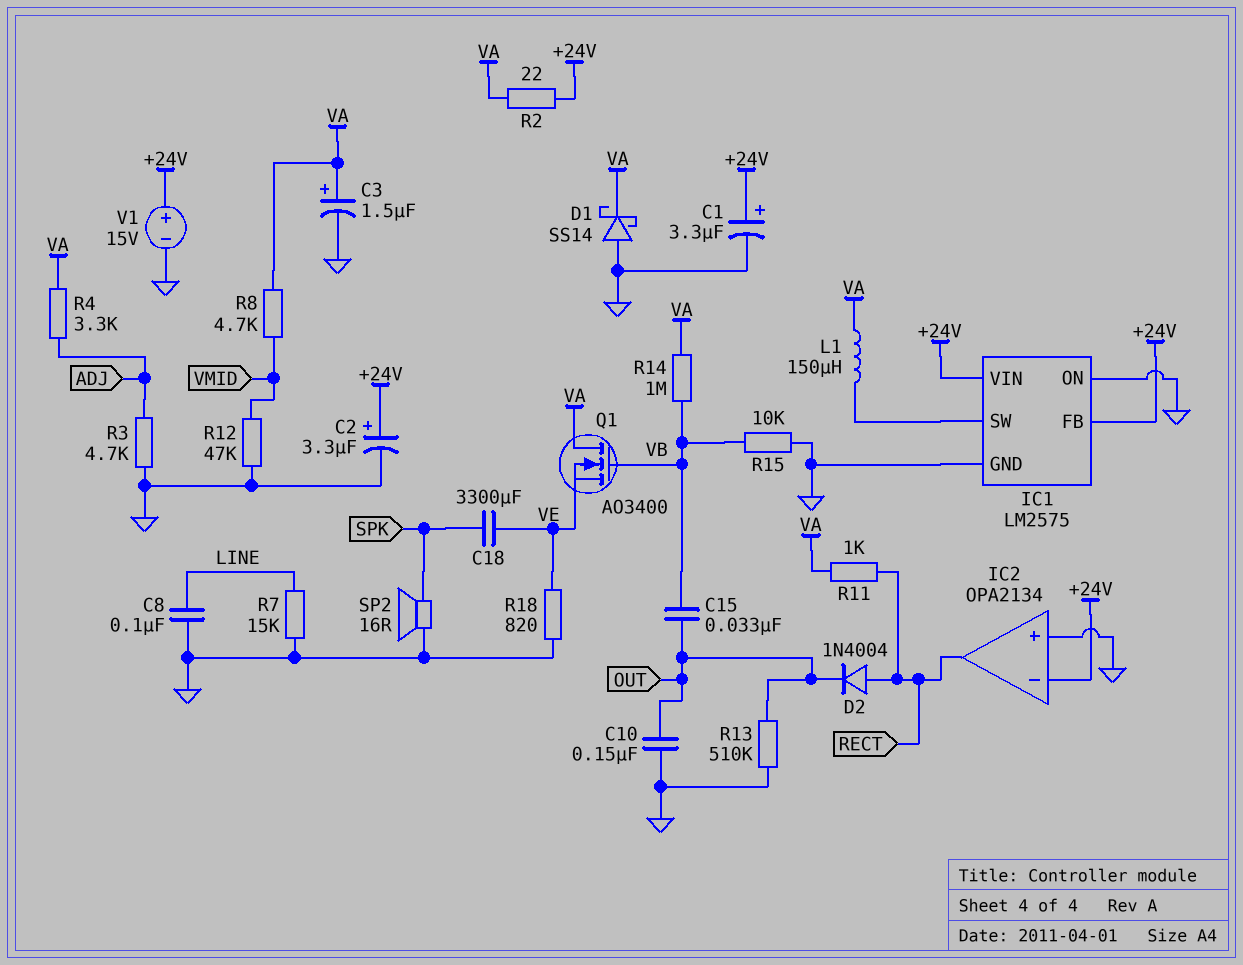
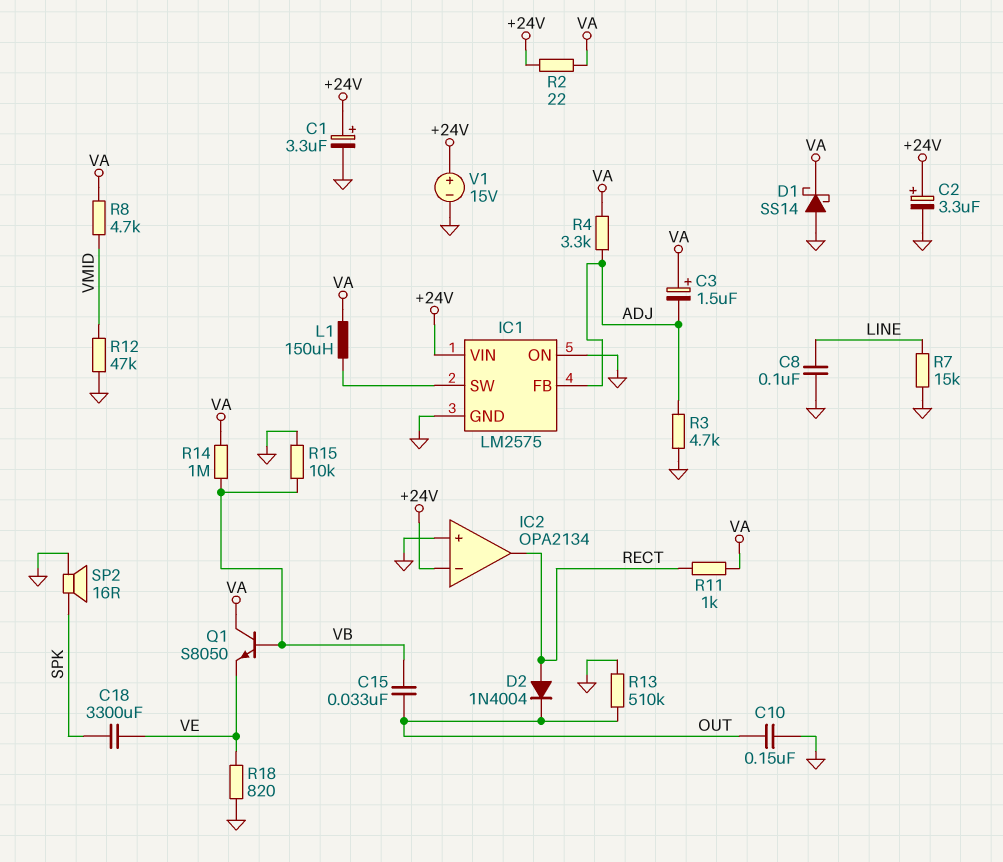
C3: 1.5uF (plus VA, minus GND) -> 1.5uF (plus VA, minus ADJ)
IC1 pin FB: +24V -> ADJ
Q1: NMOS AO3400 (G VB, D VA, S VE) -> NPN S8050 (B VB, C VA, E VE)

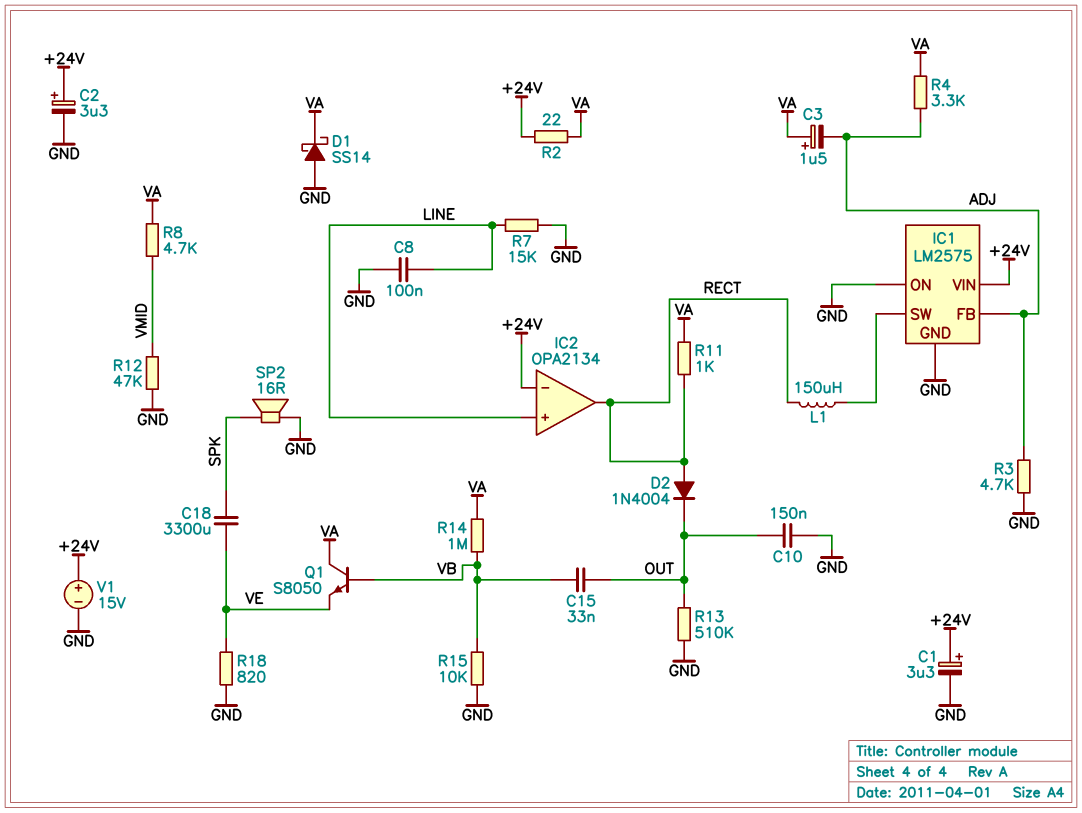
IC2 pin in+: GND -> LINE
L1: 150uH (IC1/SW, VA) -> 150uH (IC1/SW, RECT)

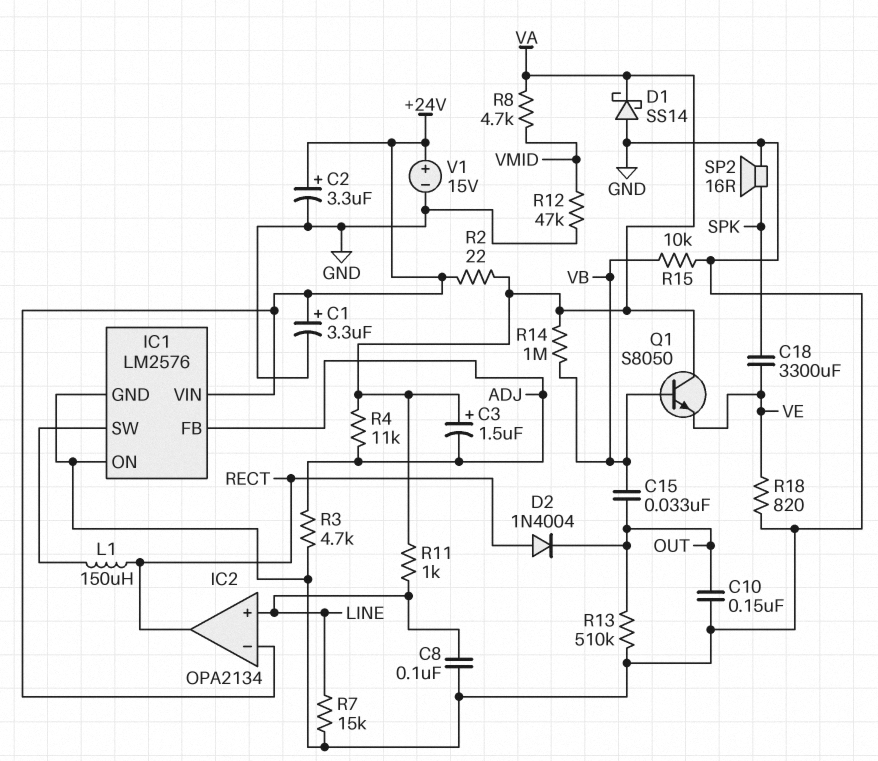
IC1: LM2575 -> LM2576
R4: 3.3k (ADJ, VA) -> 11k (ADJ, VA)
R11: 1k (RECT, VA) -> 1k (LINE, VA)

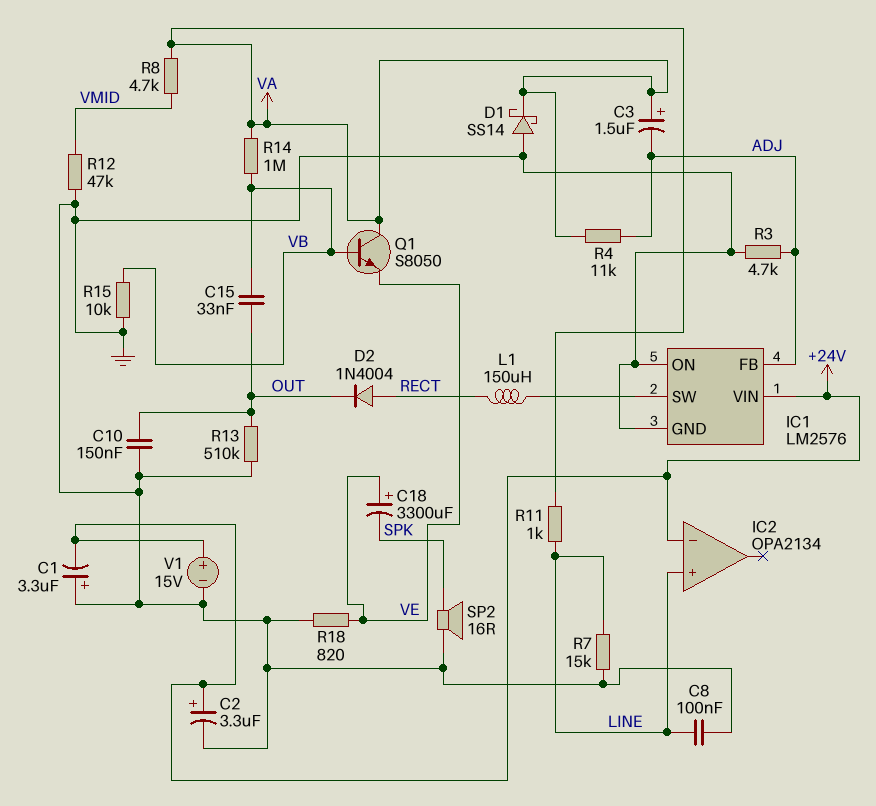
C1: 3.3uF (plus +24V, minus GND) -> 3.3uF (plus GND, minus +24V)
C18: 3300uF (SPK, VE) -> 3300uF (plus VE, minus SPK)
IC2 pin out: RECT -> none
R2: 22 (+24V, VA) -> none

